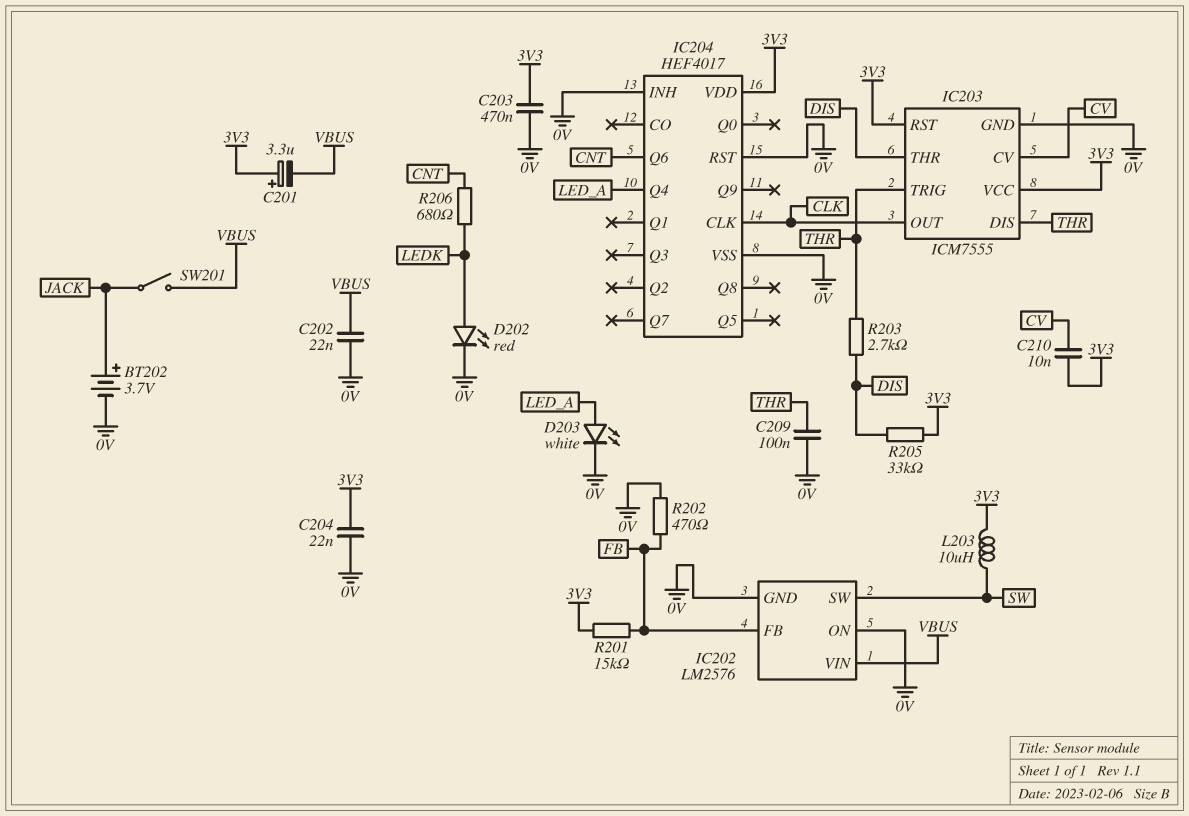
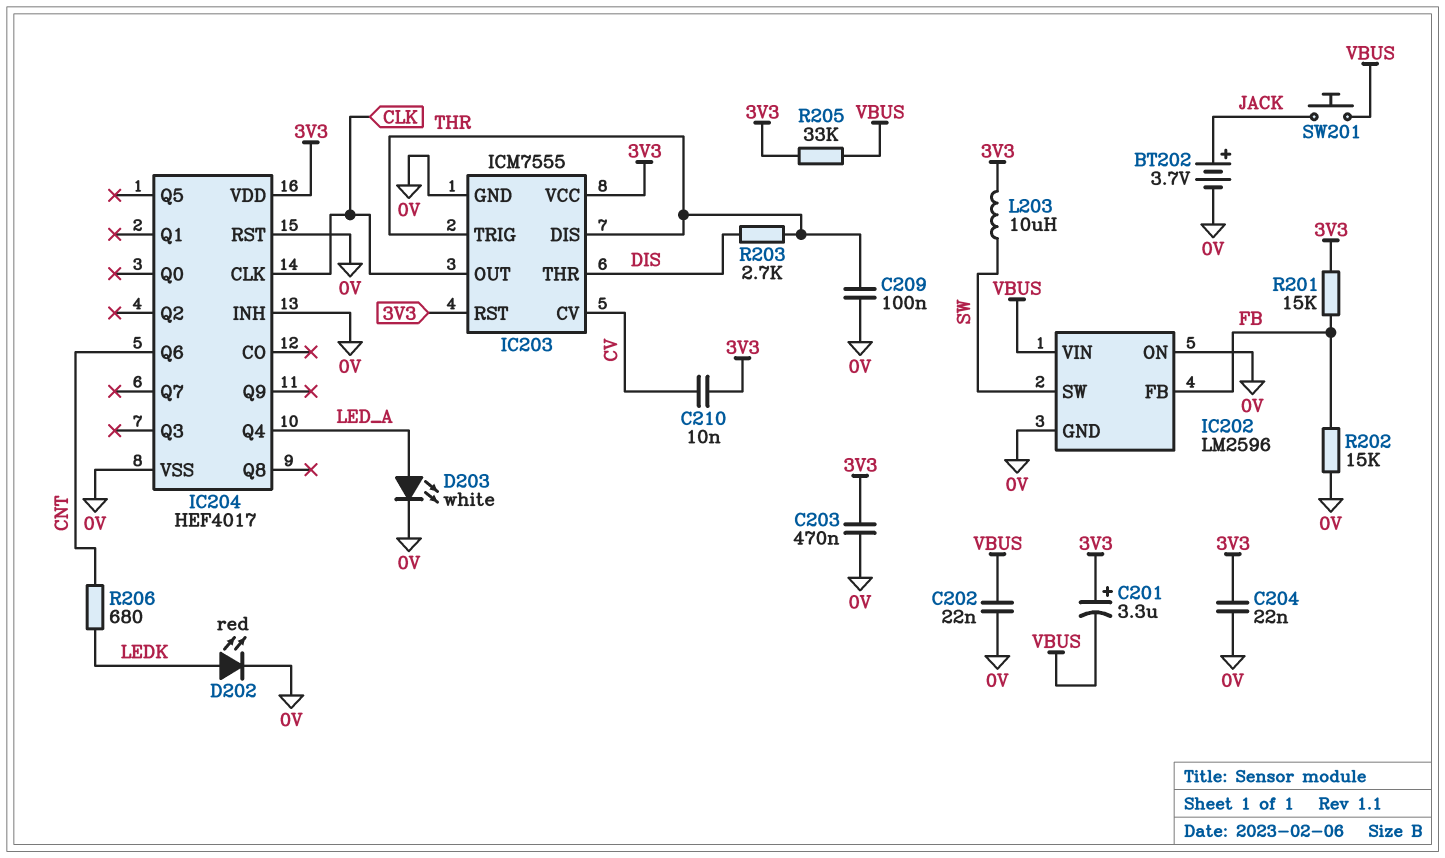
IC202: LM2576 -> LM2596
R202: 470 (0V, FB) -> 15k (0V, FB)
R205: 33k (3V3, DIS) -> 33k (3V3, VBUS)
SW201: switch (JACK, VBUS) -> button (JACK, VBUS)

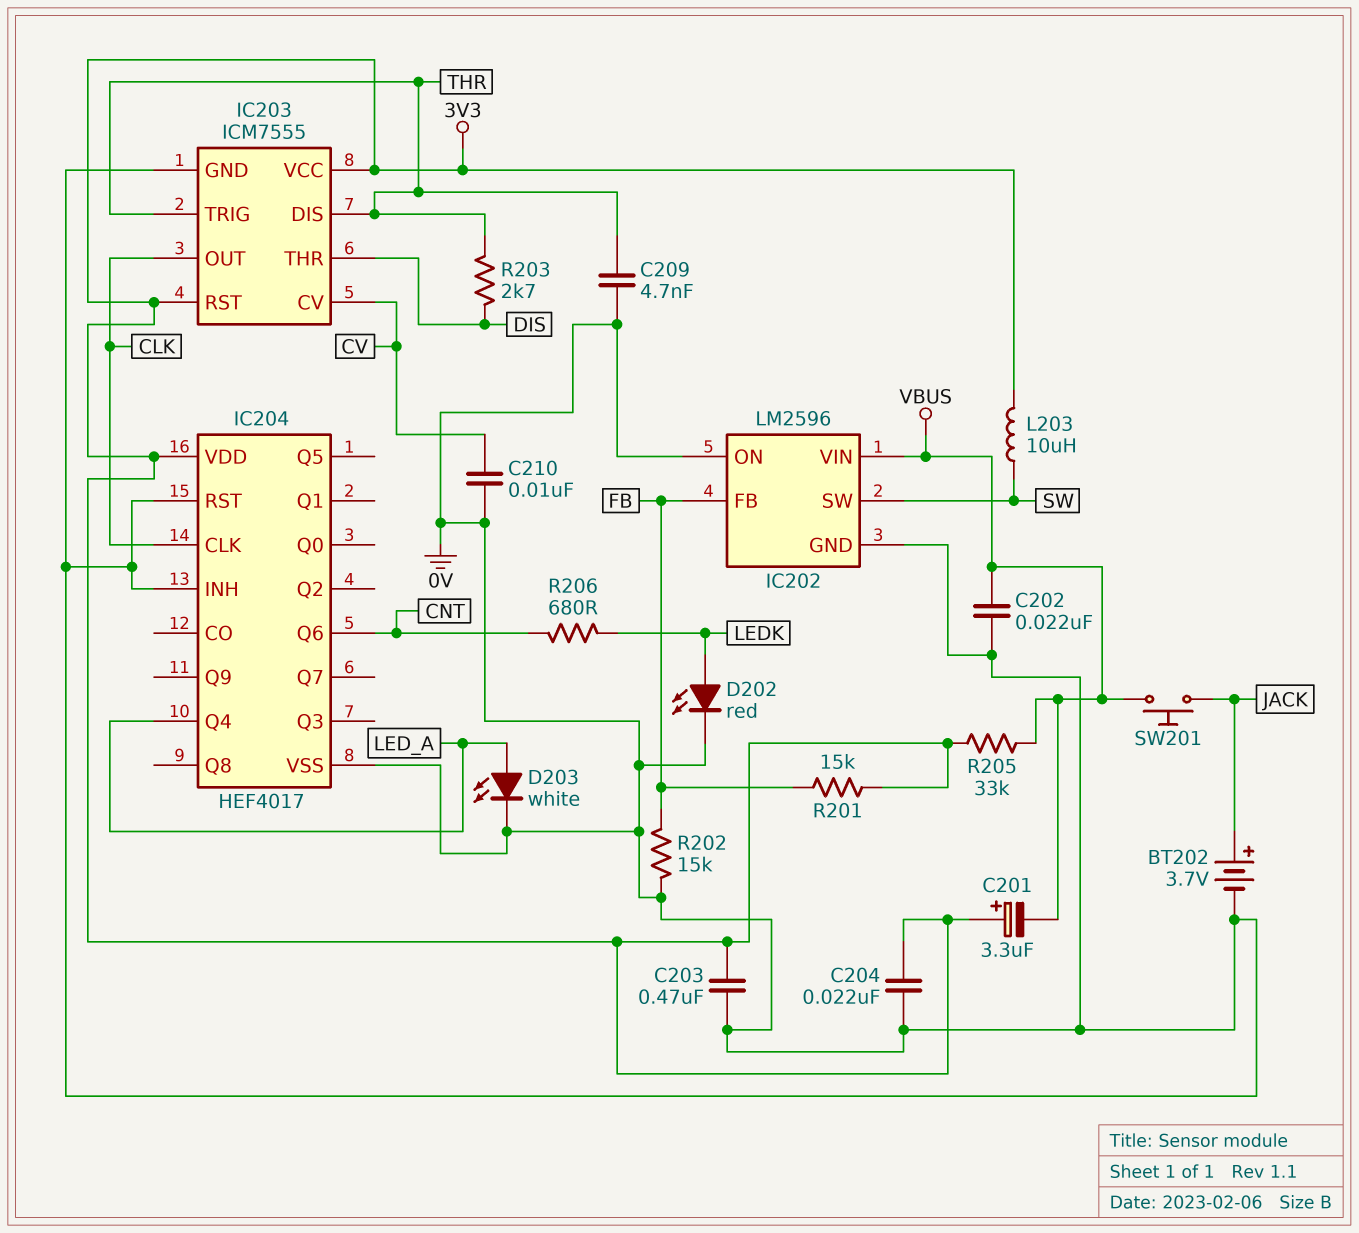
C209: 100nF (0V, THR) -> 4.7nF (0V, THR)
C210: 10nF (3V3, CV) -> 10nF (0V, CV)

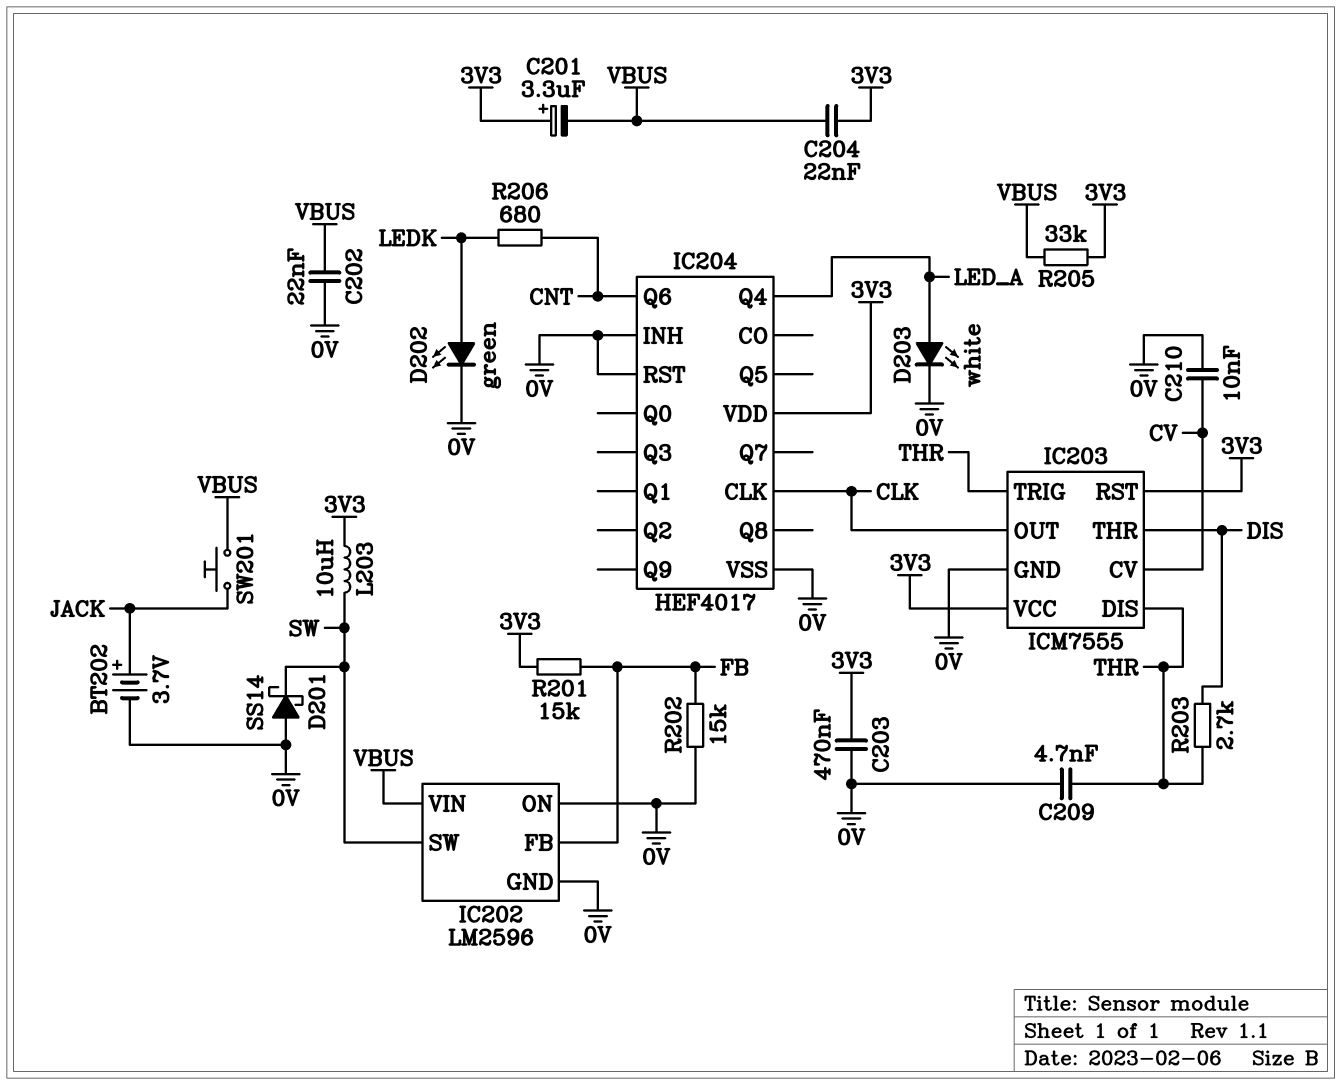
C204: 22nF (0V, 3V3) -> 22nF (3V3, VBUS)
D201: none -> schottky SS14 (A 0V, K SW)
D202: LED red (A LEDK, K 0V) -> LED green (A LEDK, K 0V)

